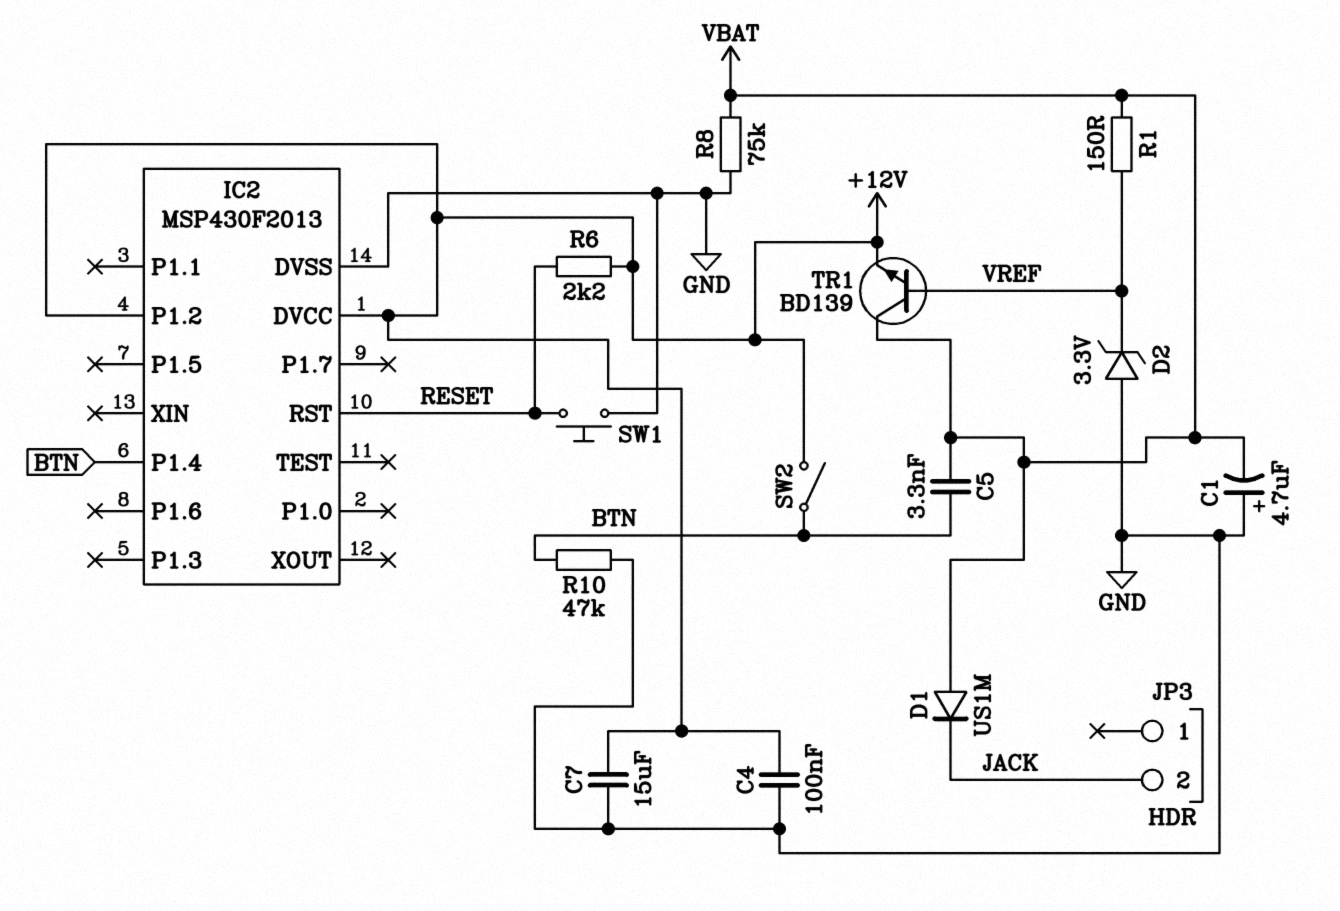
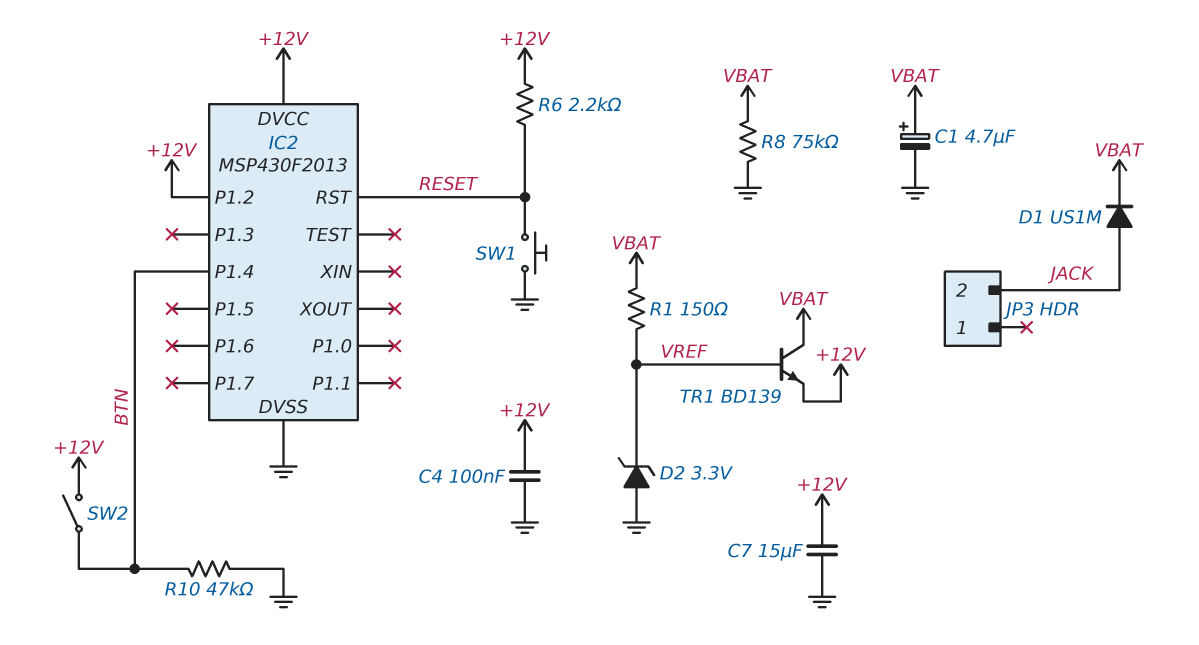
C1: 4.7uF (plus GND, minus VBAT) -> 4.7uF (plus VBAT, minus GND)
C5: 3.3nF (BTN, VBAT) -> none
D1: diode US1M (A VBAT, K JACK) -> diode US1M (A JACK, K VBAT)

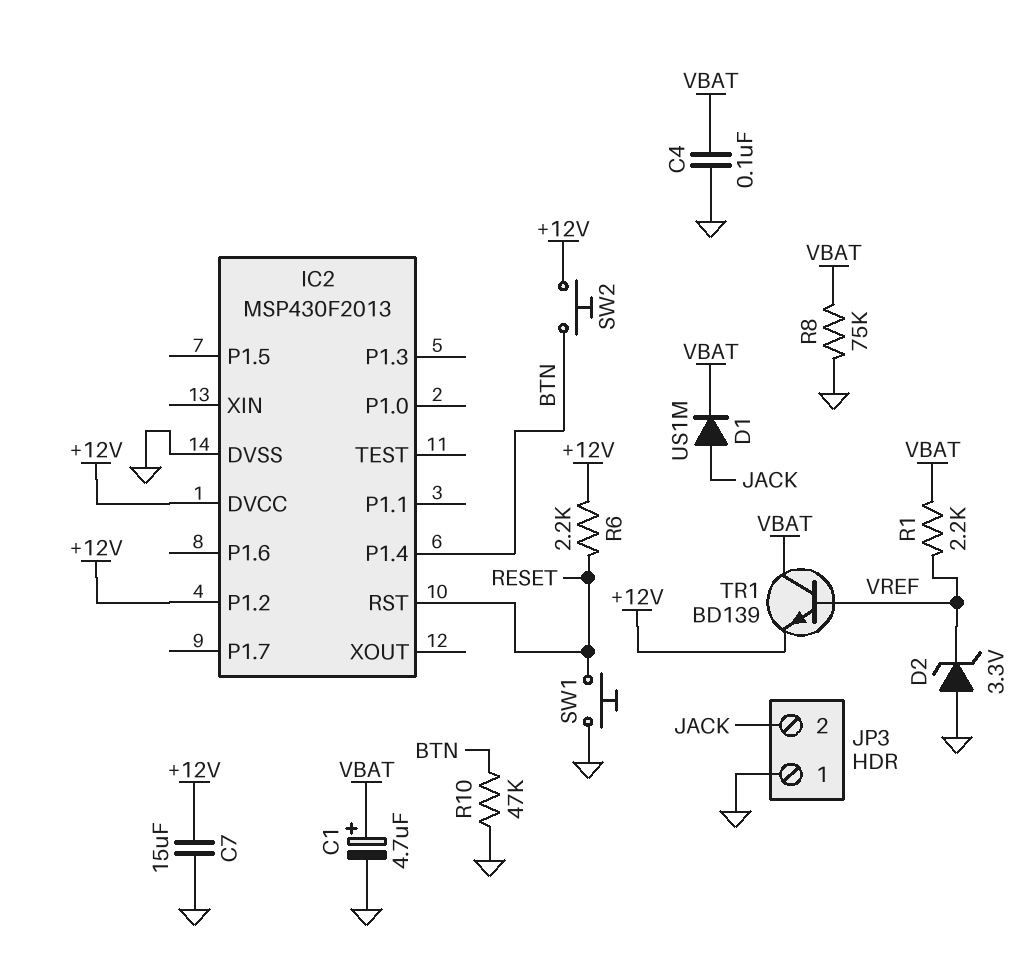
C4: 100nF (+12V, GND) -> 100nF (GND, VBAT)
JP3 pin 1: none -> GND
R1: 150 (VBAT, VREF) -> 2.2k (VBAT, VREF)
SW2: switch (+12V, BTN) -> button (+12V, BTN)

